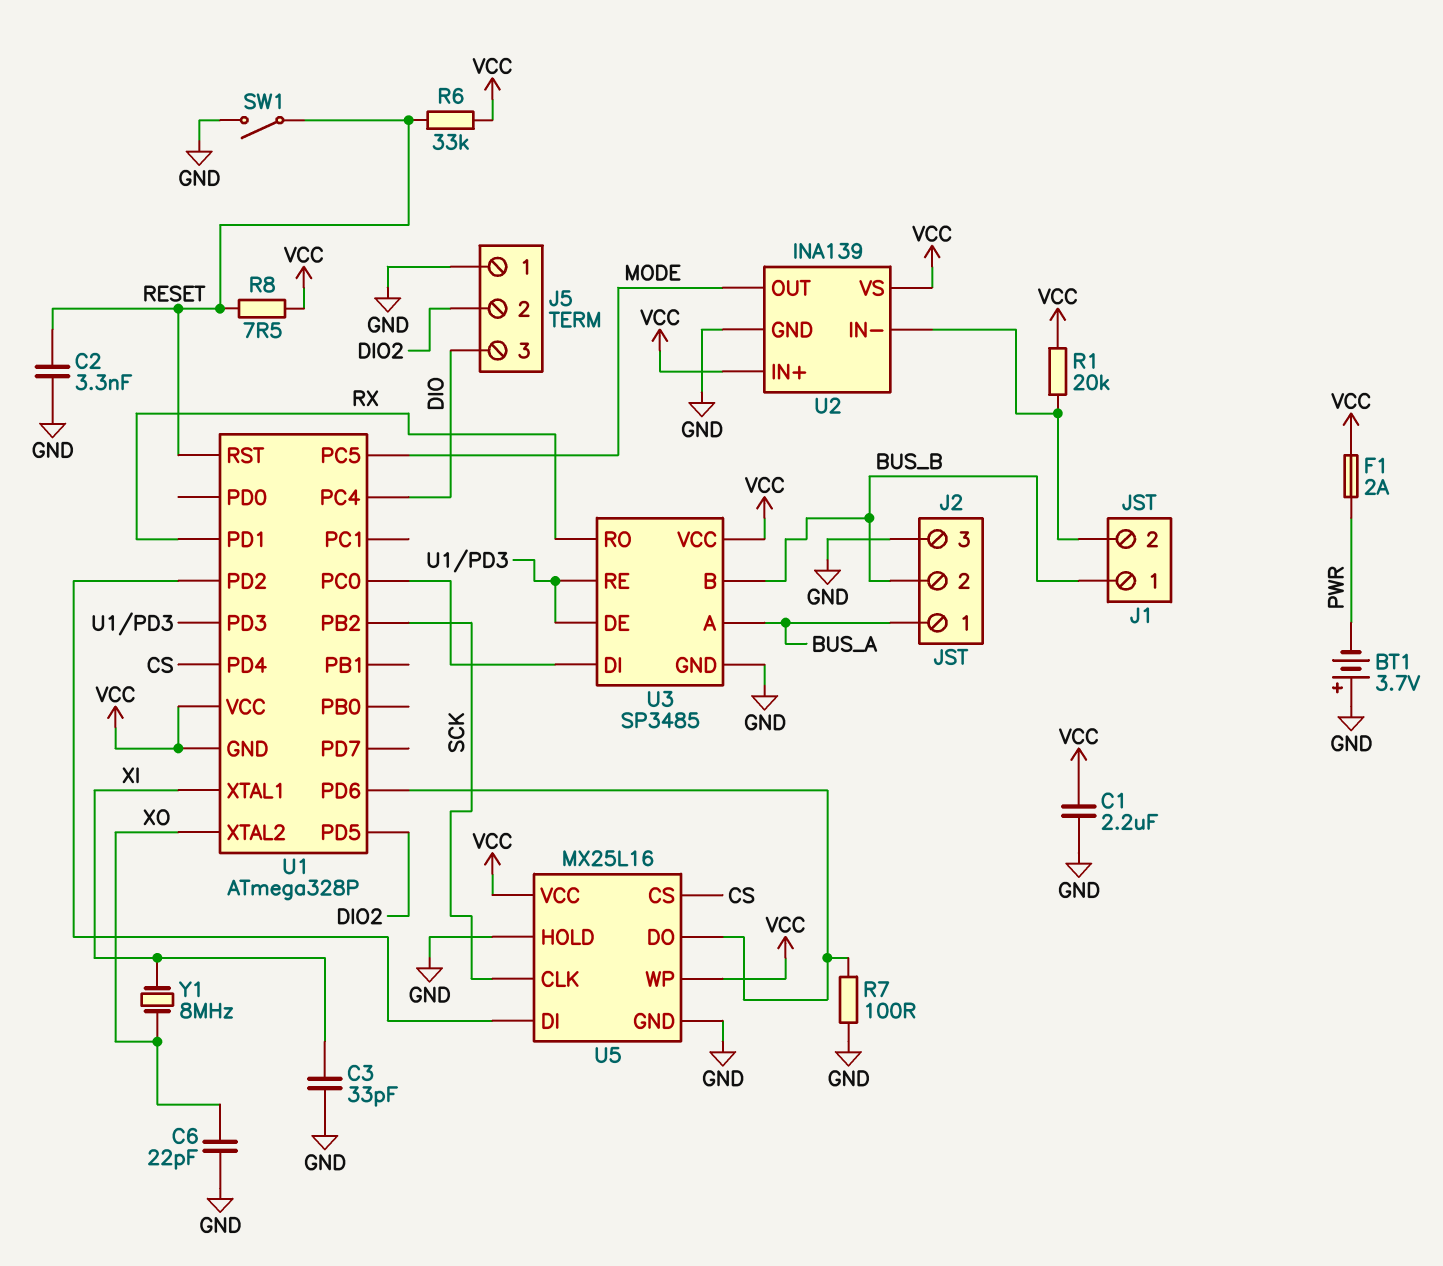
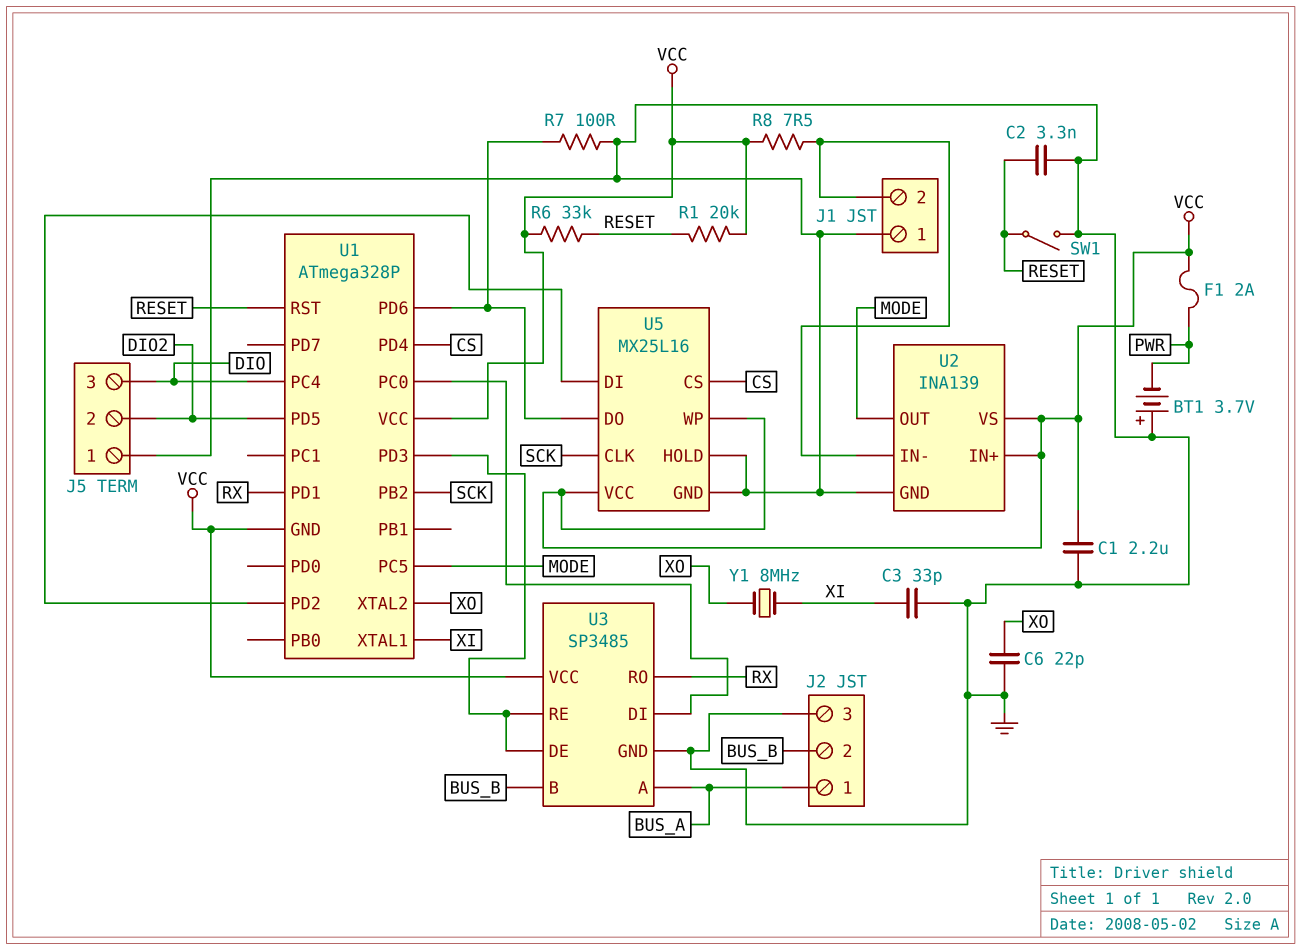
J1 pin 1: BUS_B -> GND
R1: 20k (J1/2, VCC) -> 20k (RESET, VCC)
R8: 7.5 (RESET, VCC) -> 7.5 (J1/2, VCC)

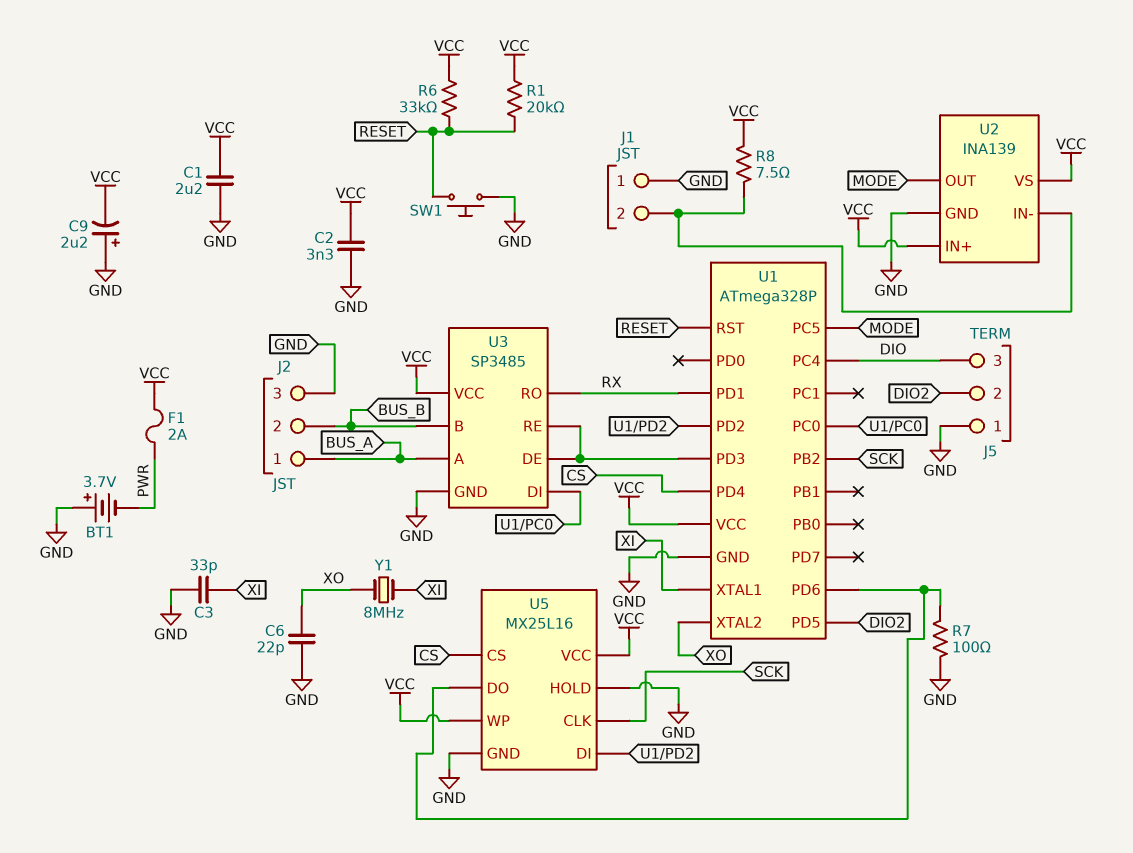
C2: 3.3nF (GND, RESET) -> 3.3nF (GND, VCC)
C9: none -> 2.2uF (plus GND, minus VCC)
SW1: switch (GND, RESET) -> button (GND, RESET)
U1 pin GND: VCC -> GND

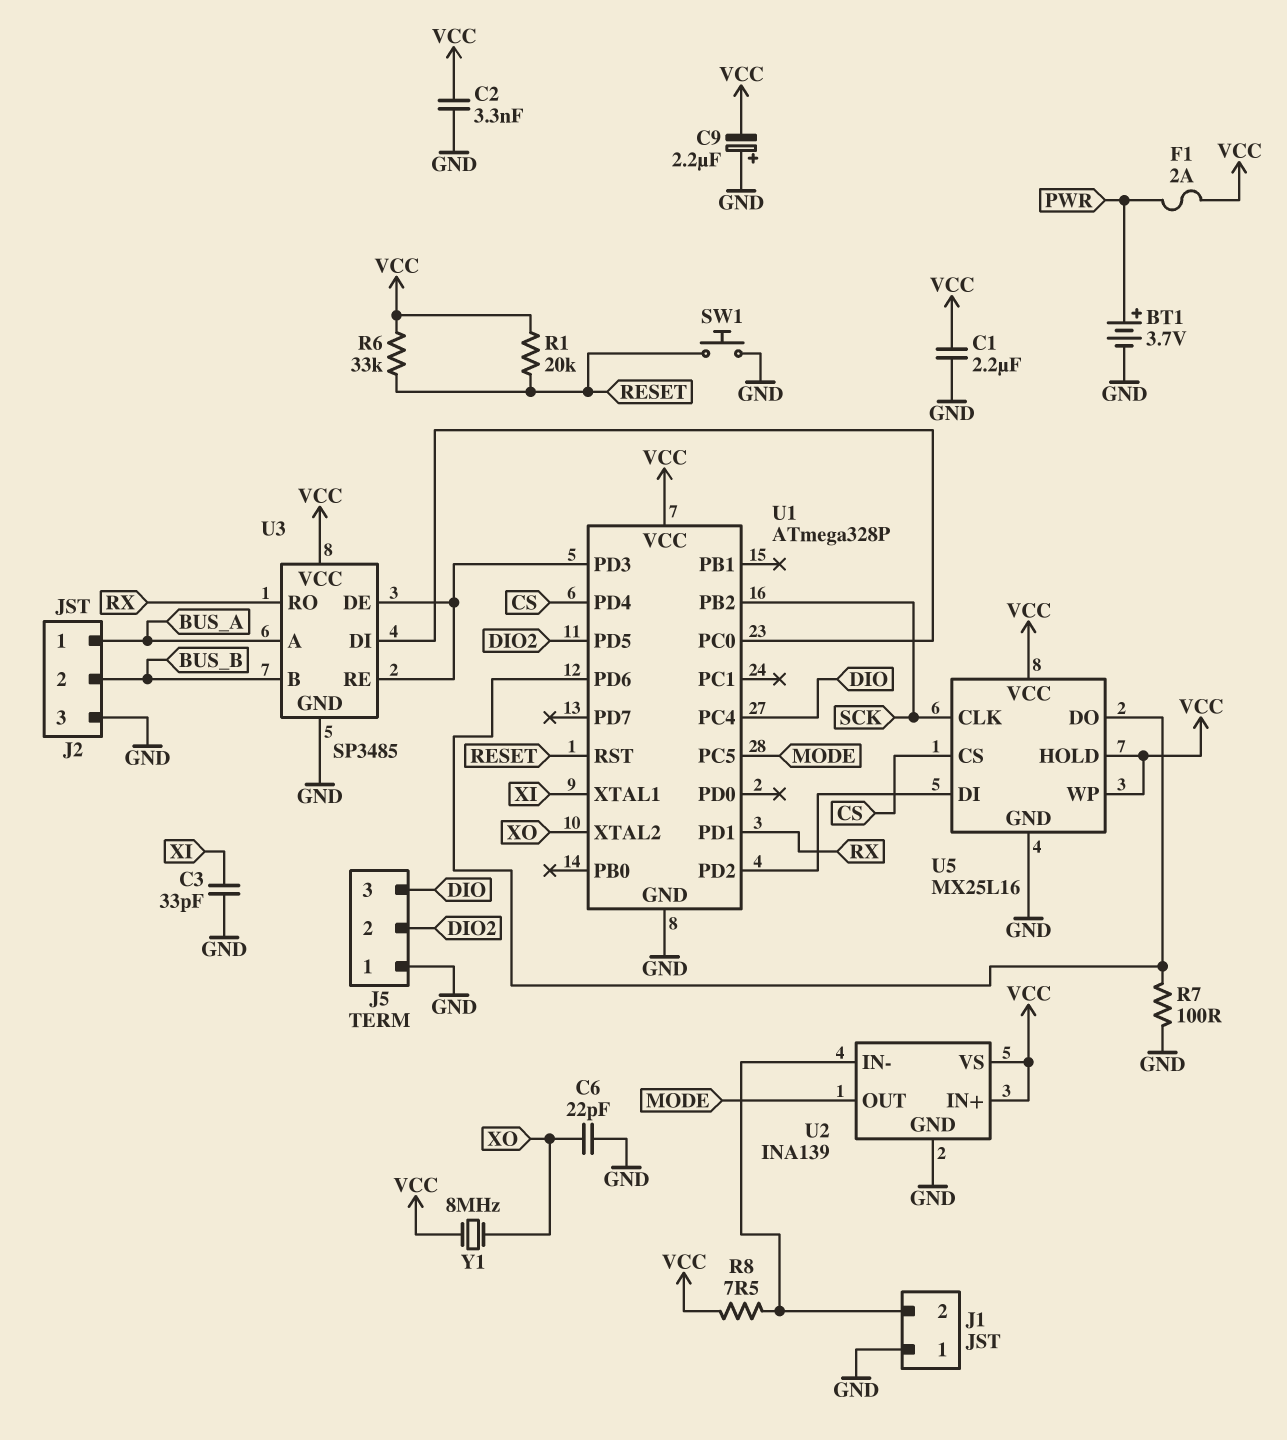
BT1: 3.7V (plus GND, minus PWR) -> 3.7V (plus PWR, minus GND)
U5 pin HOLD: GND -> VCC
Y1: 8MHz (XI, XO) -> 8MHz (VCC, XO)

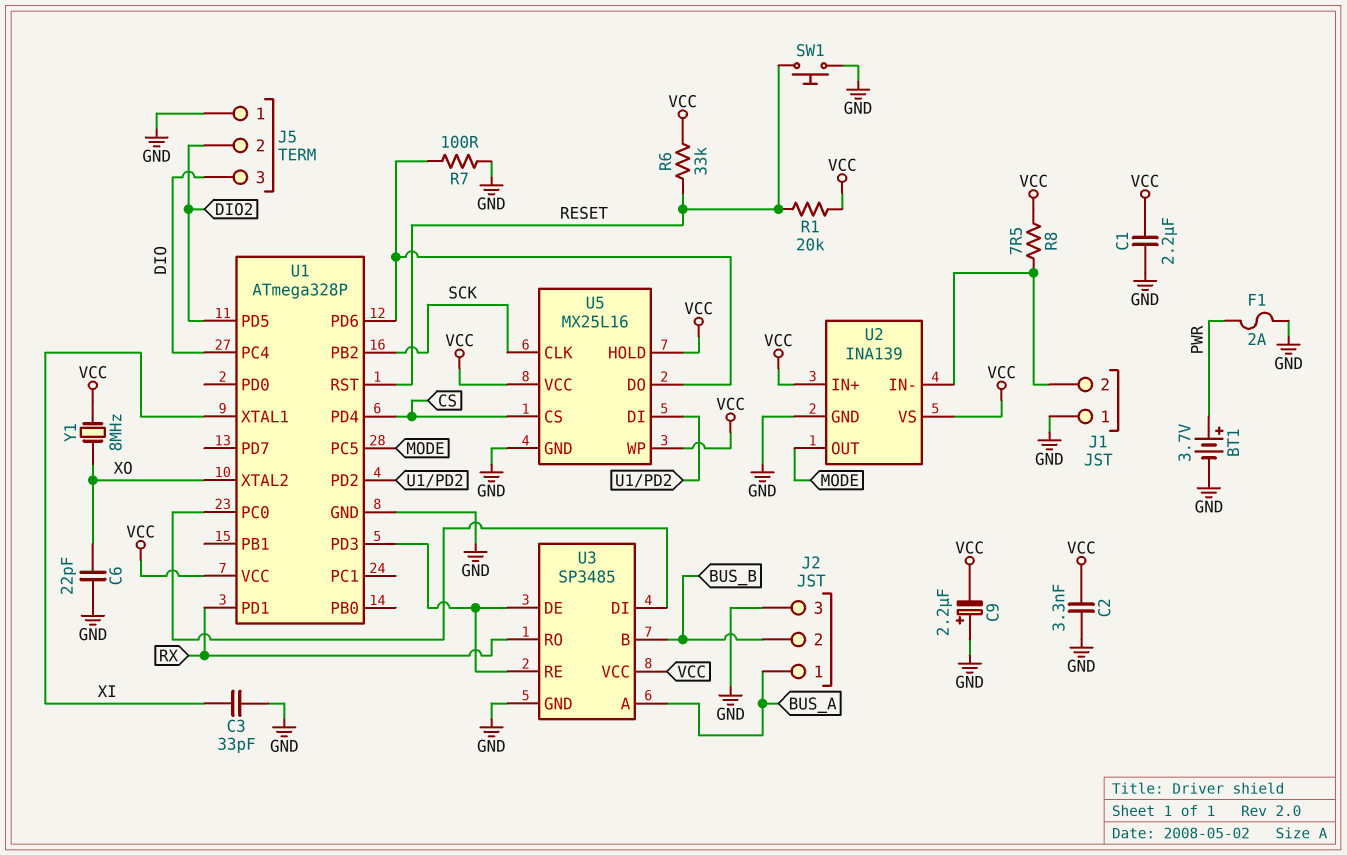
F1: 2A (PWR, VCC) -> 2A (GND, PWR)

